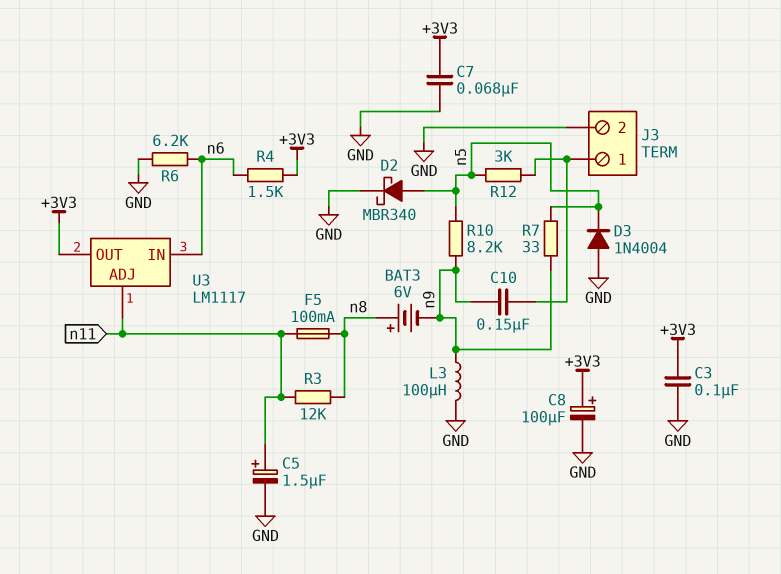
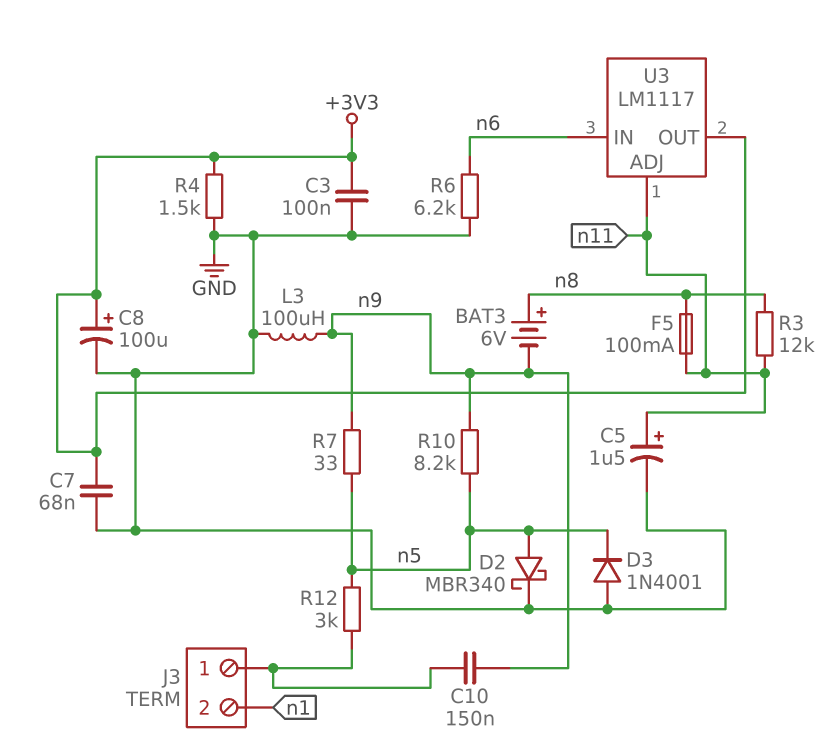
D3: diode 1N4004 (A GND, K n5) -> diode 1N4001 (A GND, K n5)
J3 pin 2: GND -> n1
R4: 1.5k (+3V3, n6) -> 1.5k (+3V3, GND)

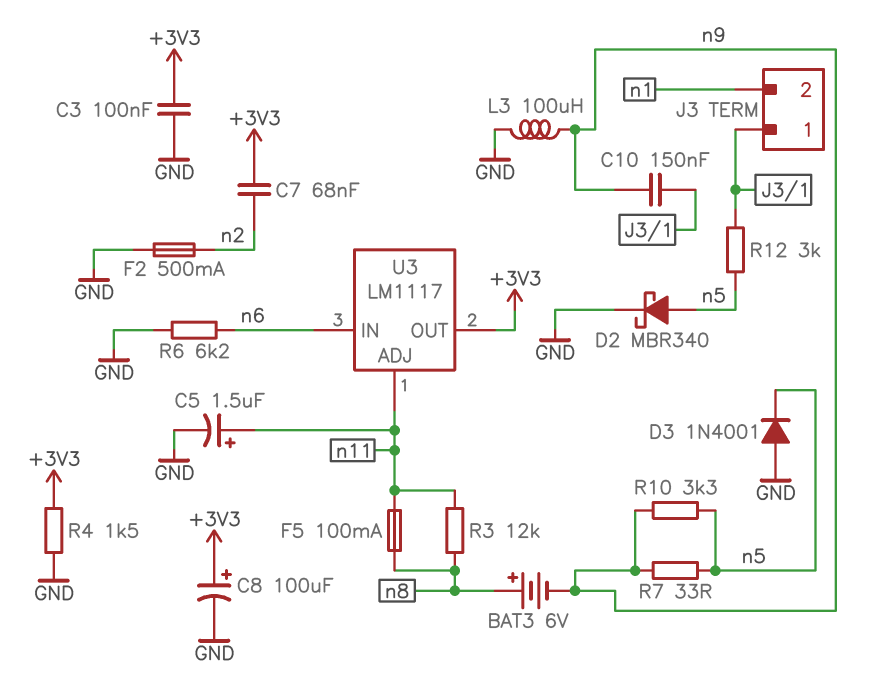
C7: 68nF (+3V3, GND) -> 68nF (+3V3, n2)
F2: none -> 500mA (GND, n2)
R10: 8.2k (n5, n9) -> 3.3k (n5, n9)

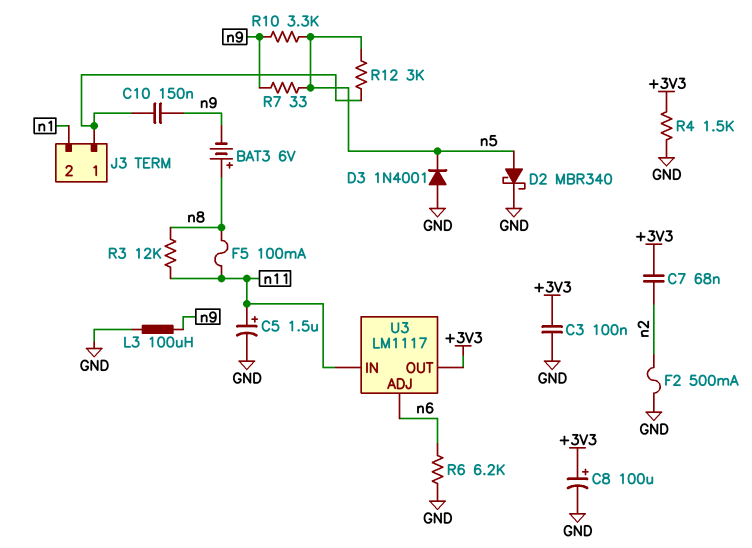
U3 pin ADJ: n11 -> n6
U3 pin IN: n6 -> n11

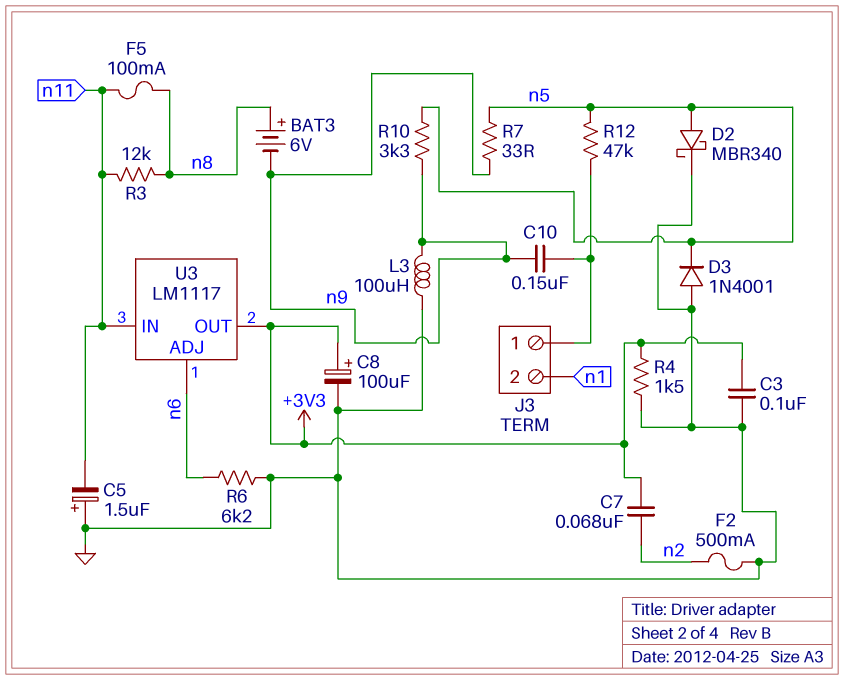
C5: 1.5uF (plus n11, minus GND) -> 1.5uF (plus GND, minus n11)
R12: 3k (J3/1, n5) -> 47k (J3/1, n5)

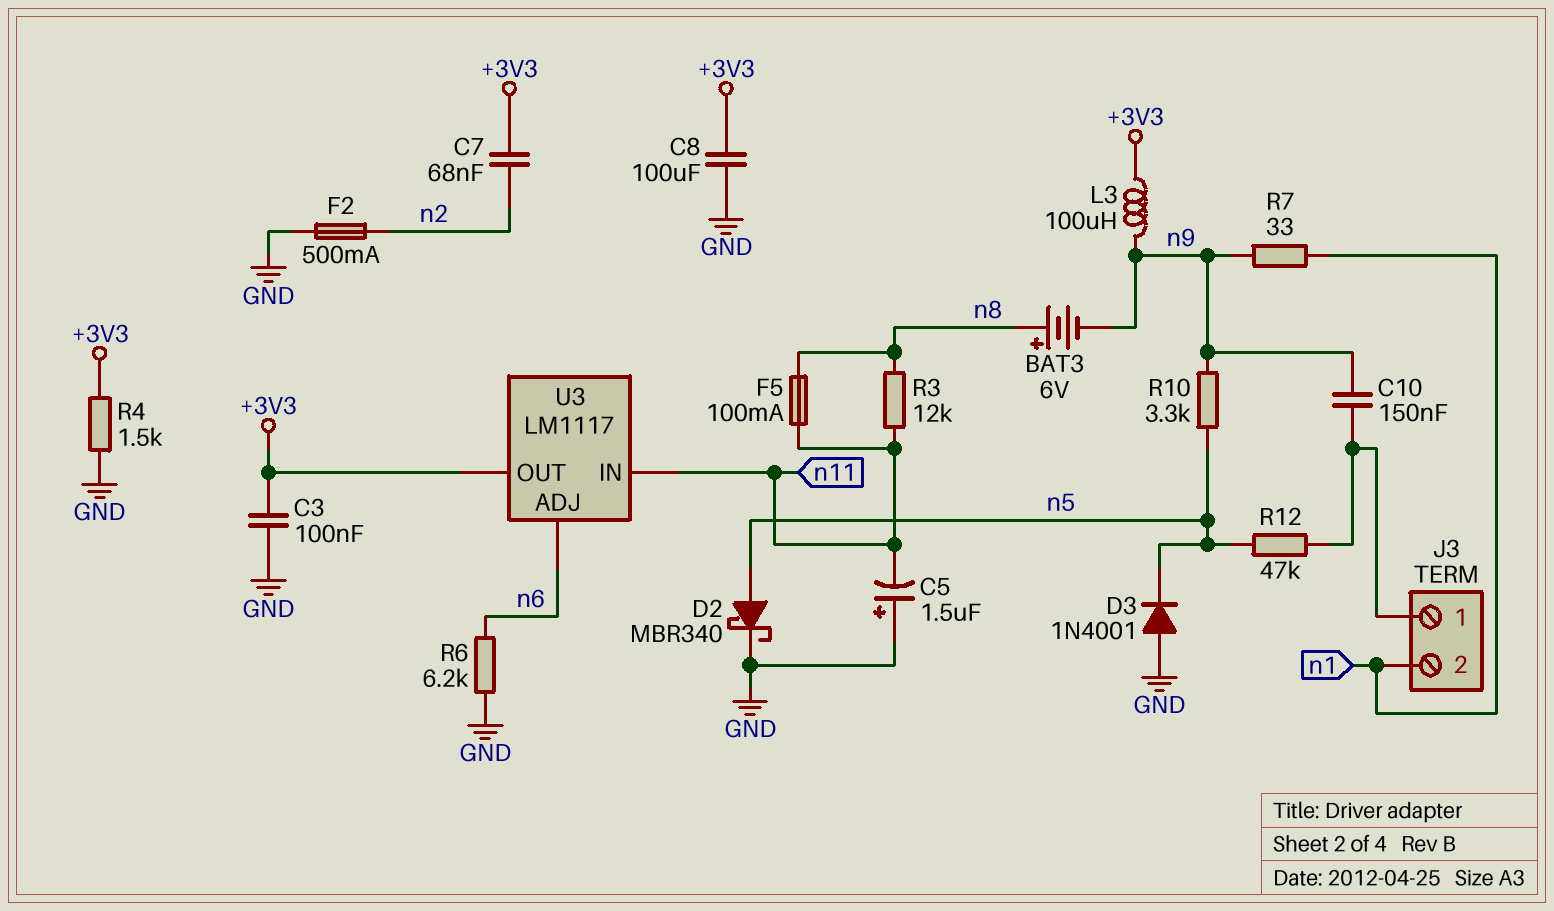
C8: 100uF (plus +3V3, minus GND) -> 100uF (+3V3, GND)
L3: 100uH (GND, n9) -> 100uH (+3V3, n9)
R7: 33 (n5, n9) -> 33 (n1, n9)

